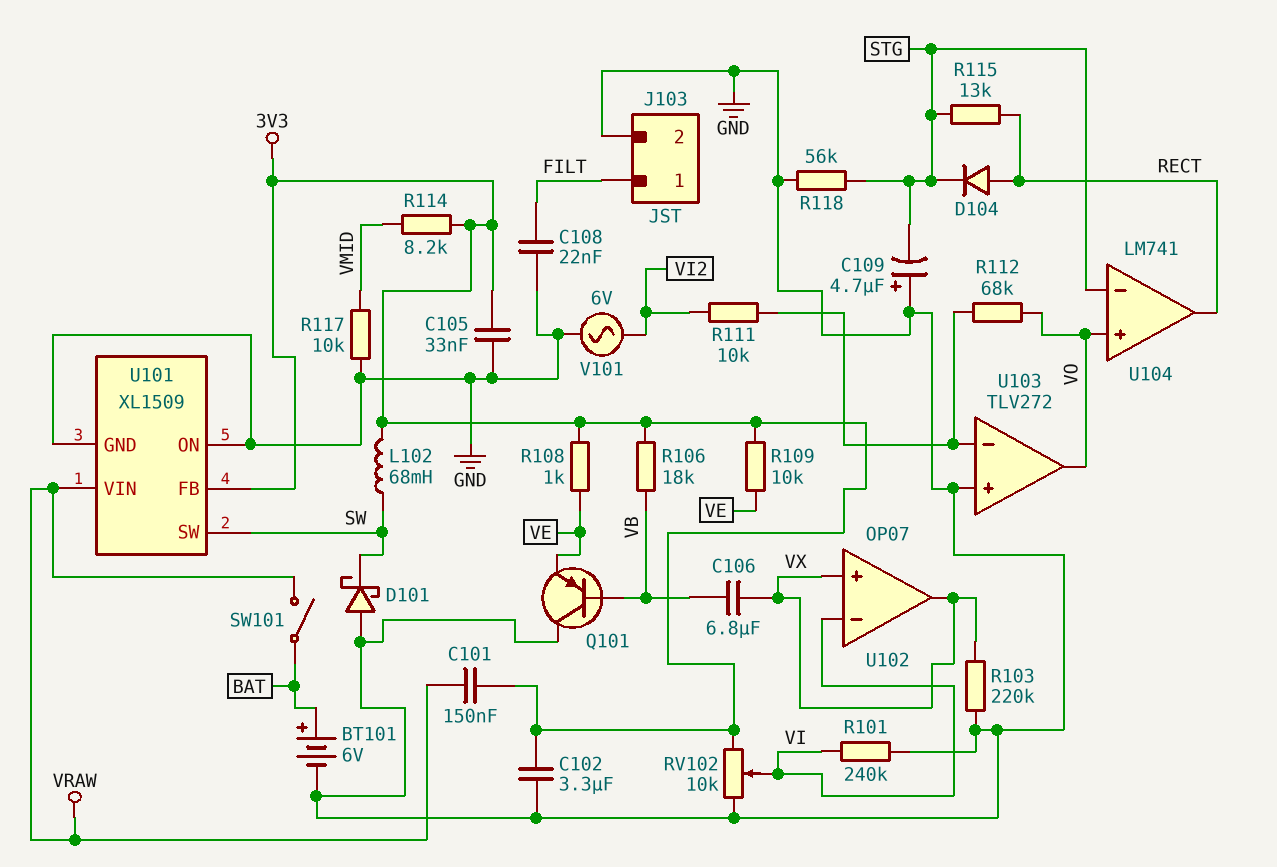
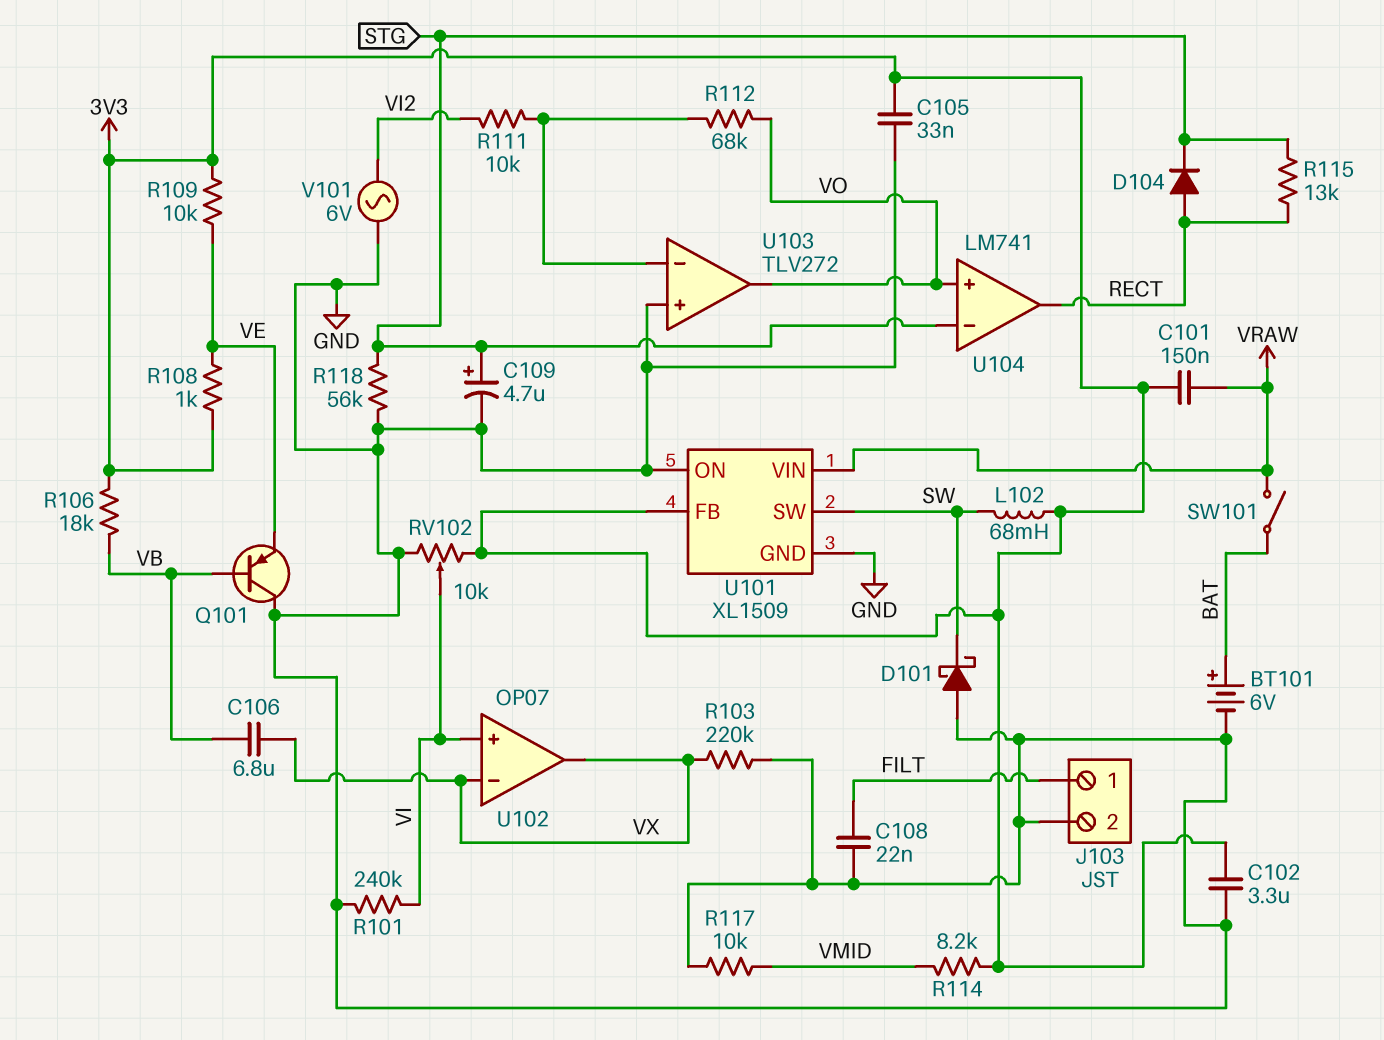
C109: 4.7uF (plus GND, minus STG) -> 4.7uF (plus STG, minus GND)
U102 pin in+: VX -> VI
U102 pin in-: VI -> VX

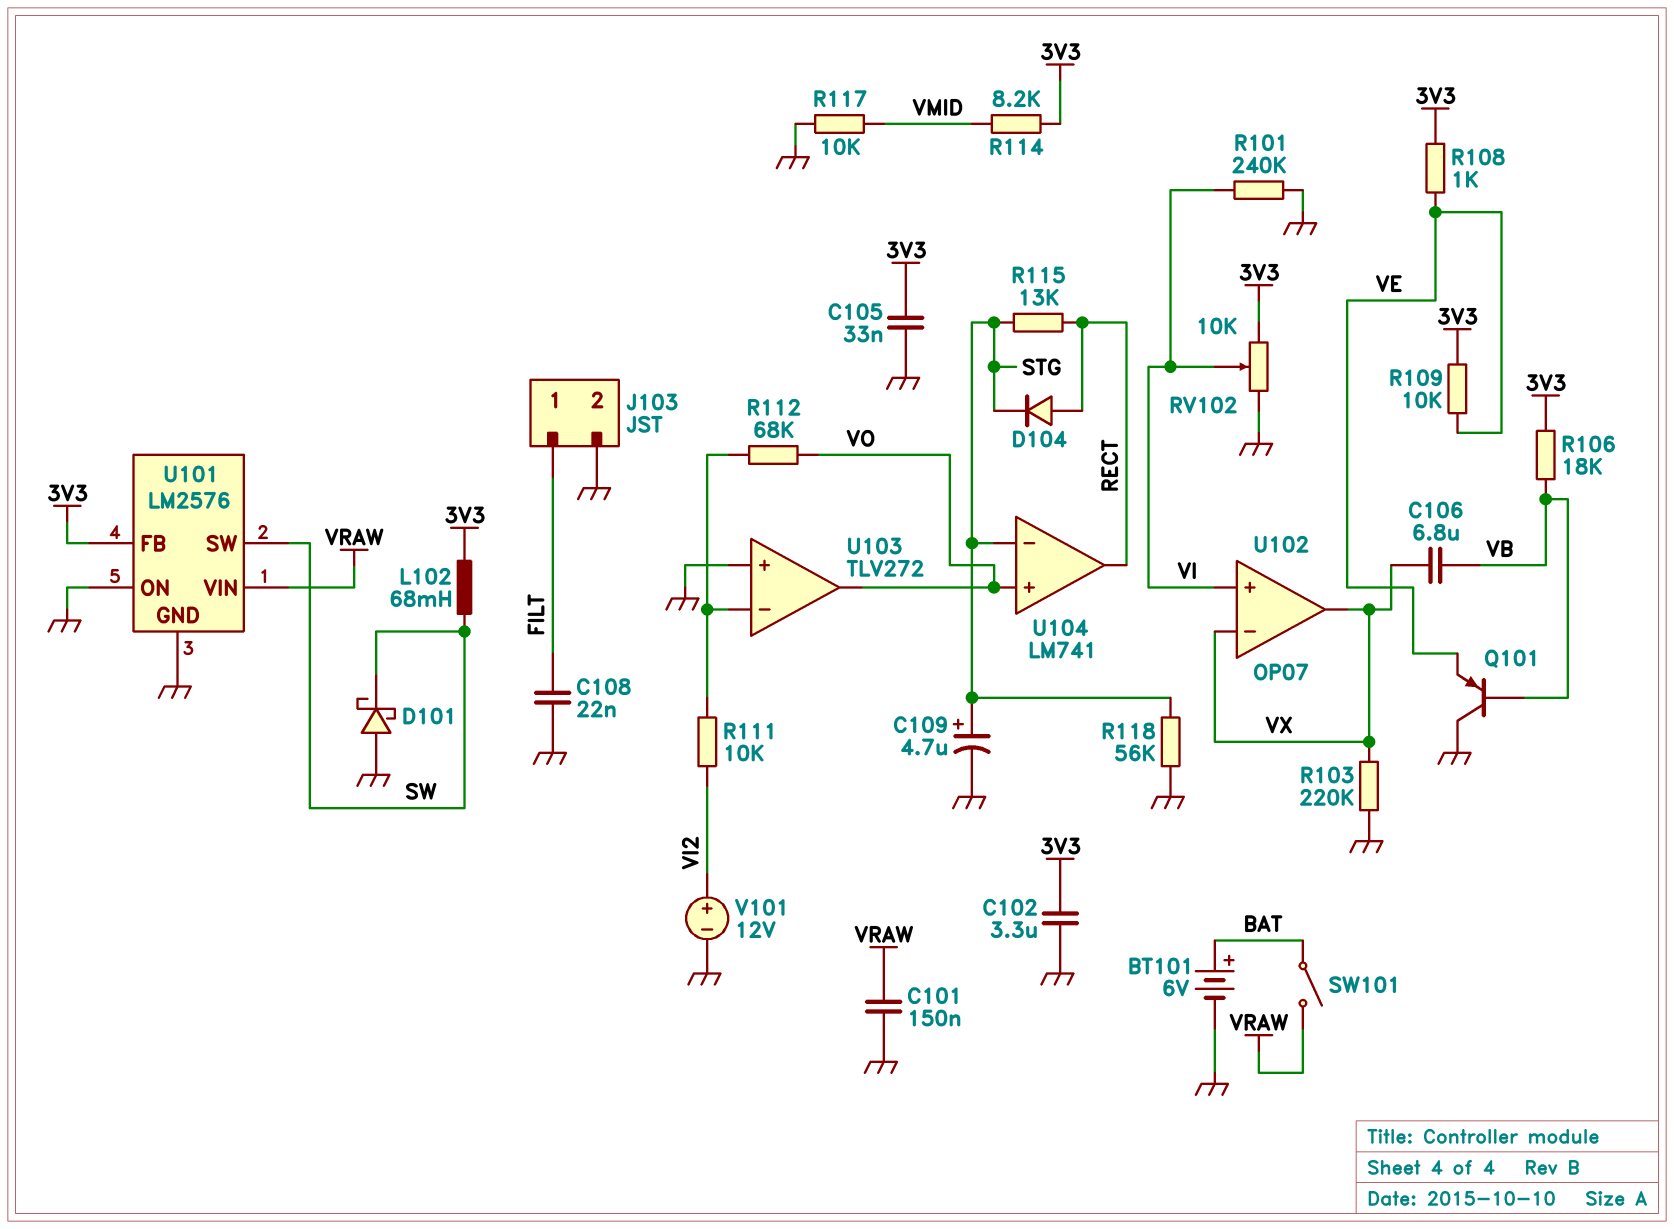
C101: 150nF (3V3, VRAW) -> 150nF (GND, VRAW)
U101: XL1509 -> LM2576
V101: AC 6V (GND, VI2) -> 12V (plus VI2, minus GND)

